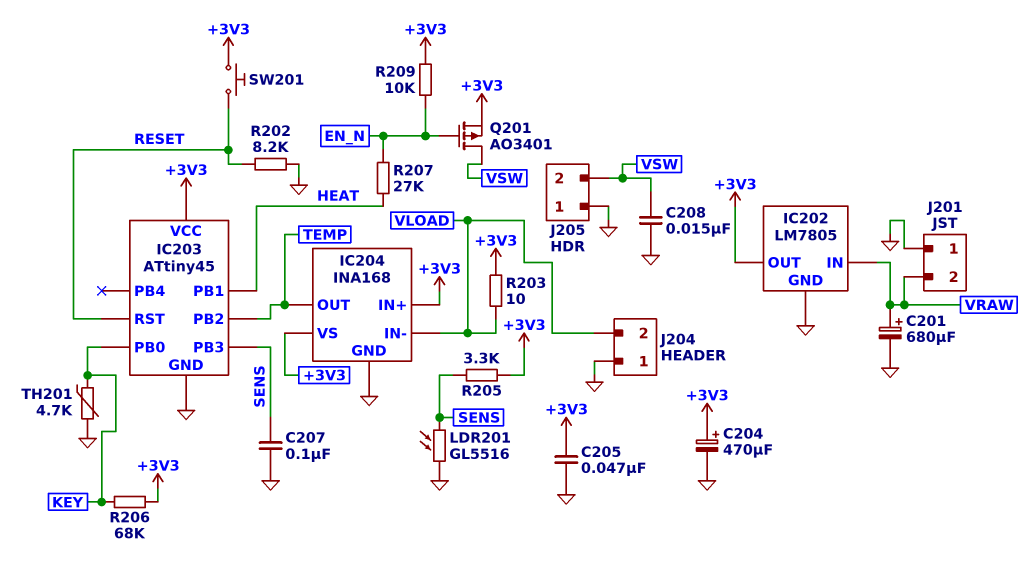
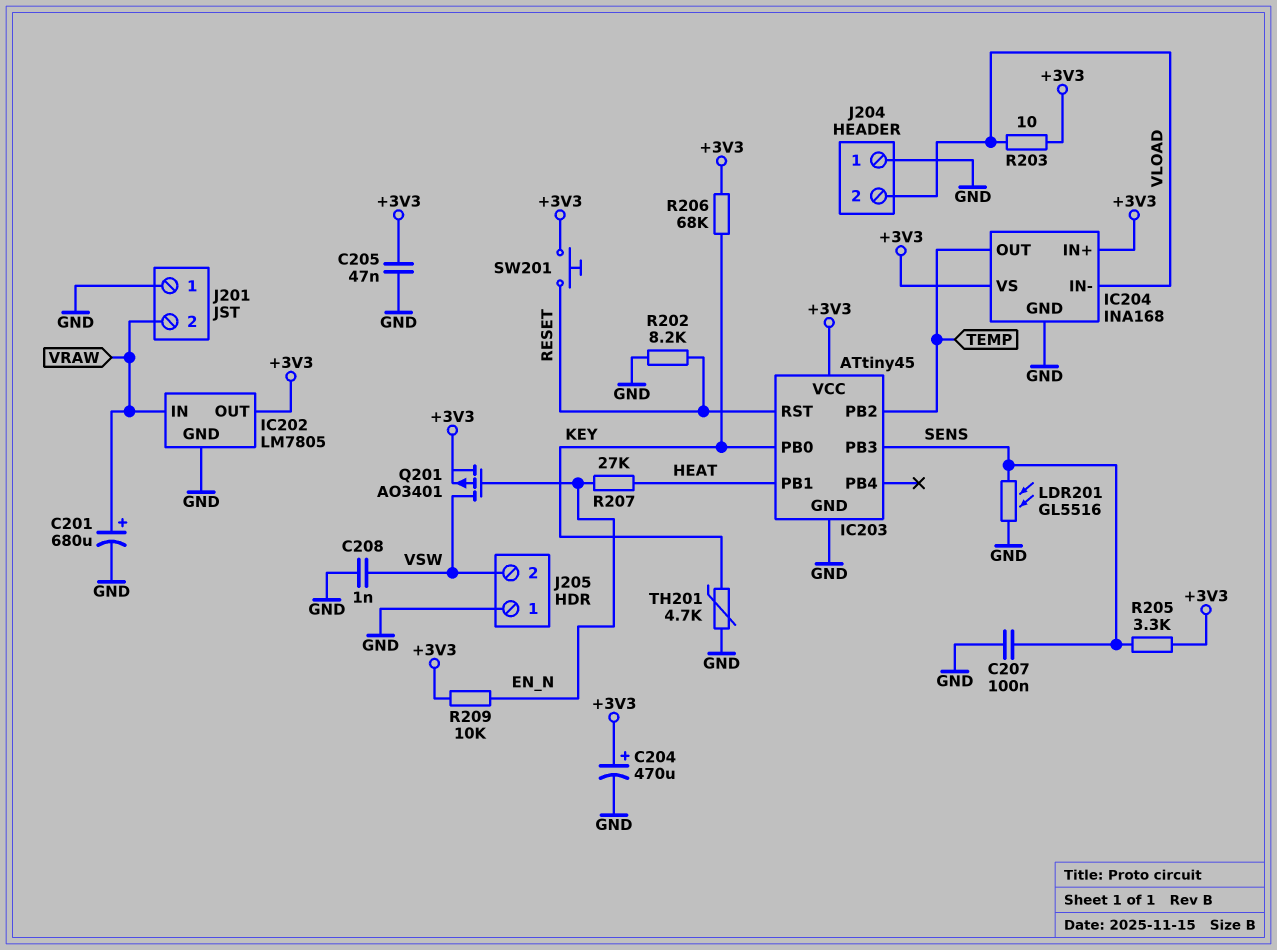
C208: 15nF (GND, VSW) -> 1nF (GND, VSW)

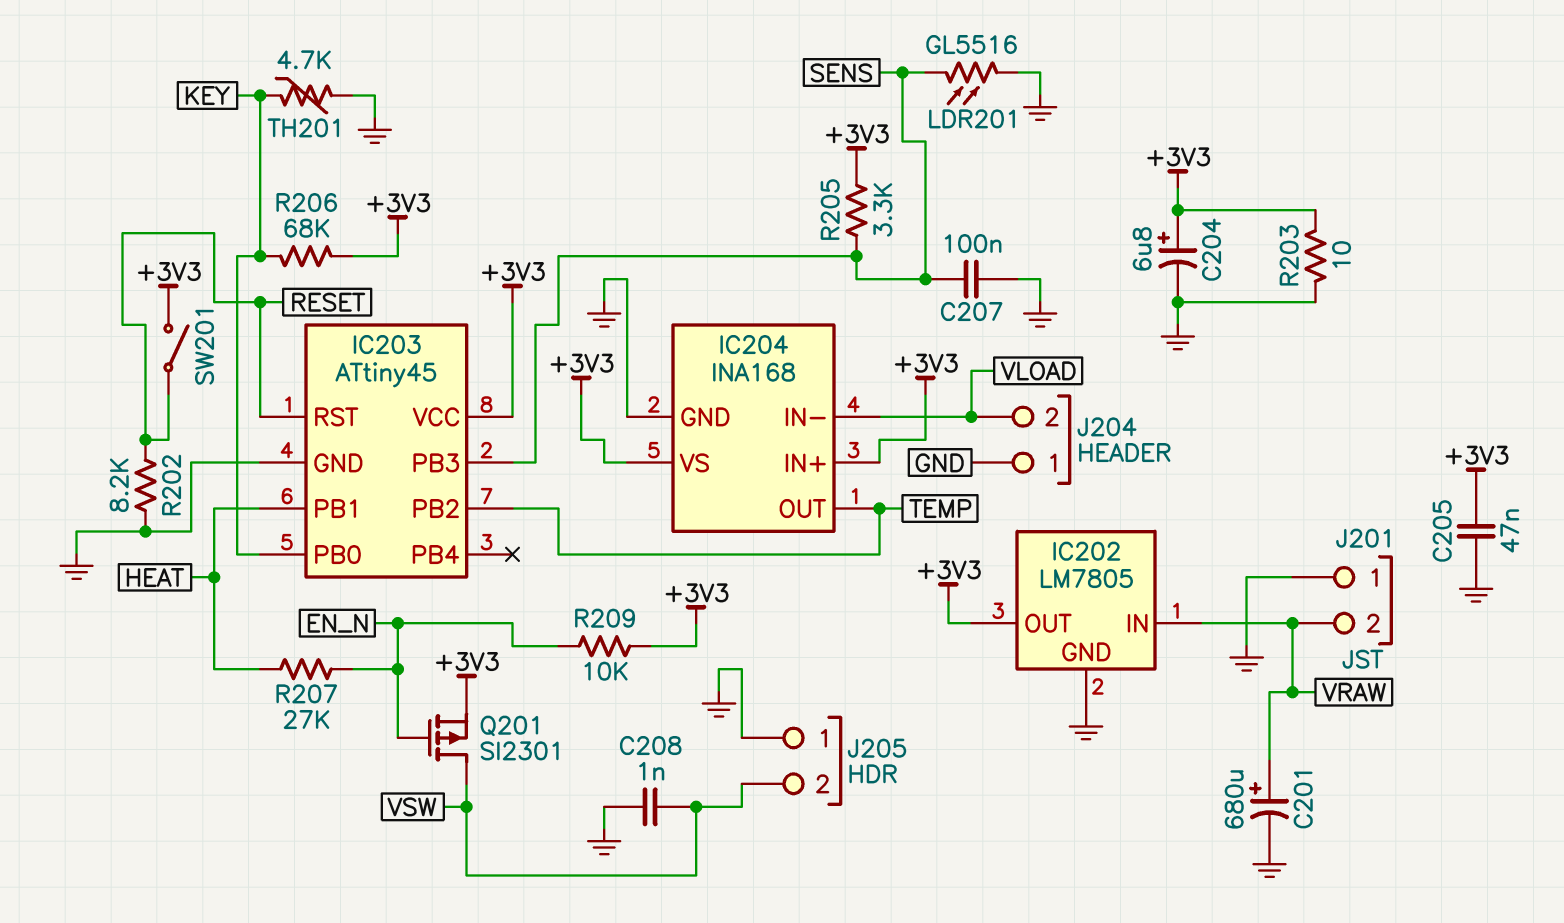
C204: 470uF (plus +3V3, minus GND) -> 6.8uF (plus +3V3, minus GND)
Q201: PMOS AO3401 (G EN_N, D VSW, S +3V3) -> PMOS SI2301 (G EN_N, D VSW, S +3V3)
R203: 10 (+3V3, VLOAD) -> 10 (+3V3, GND)
SW201: button (+3V3, RESET) -> switch (+3V3, RESET)

